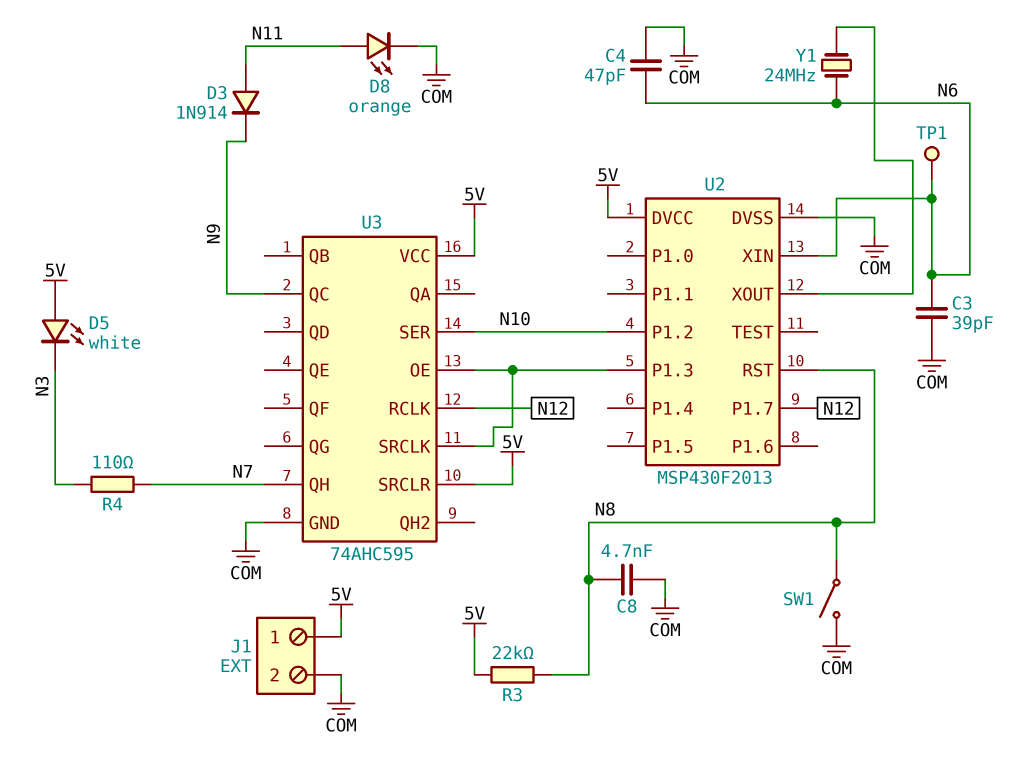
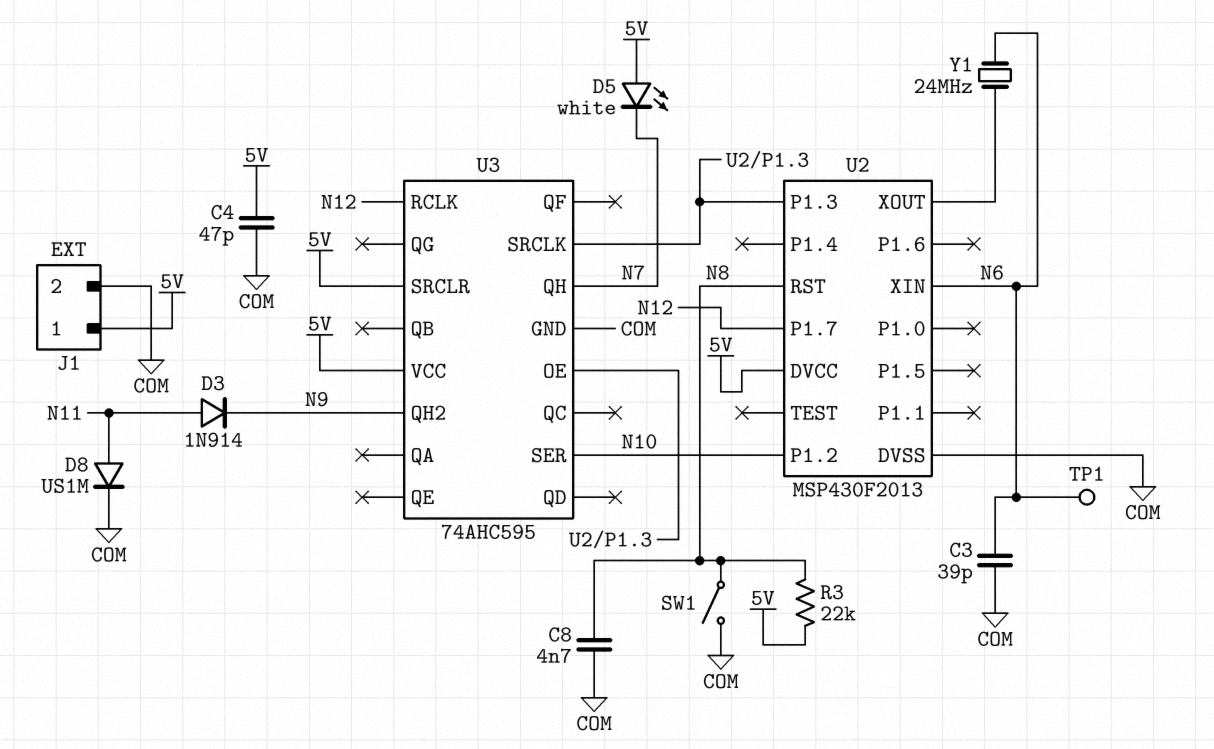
C4: 47pF (COM, N6) -> 47pF (5V, COM)
D5: LED white (A 5V, K N3) -> LED white (A 5V, K N7)
D8: LED orange (A N11, K COM) -> diode US1M (A N11, K COM)
R4: 110 (N3, N7) -> none
U3 pin QC: N9 -> none
U3 pin QH2: none -> N9

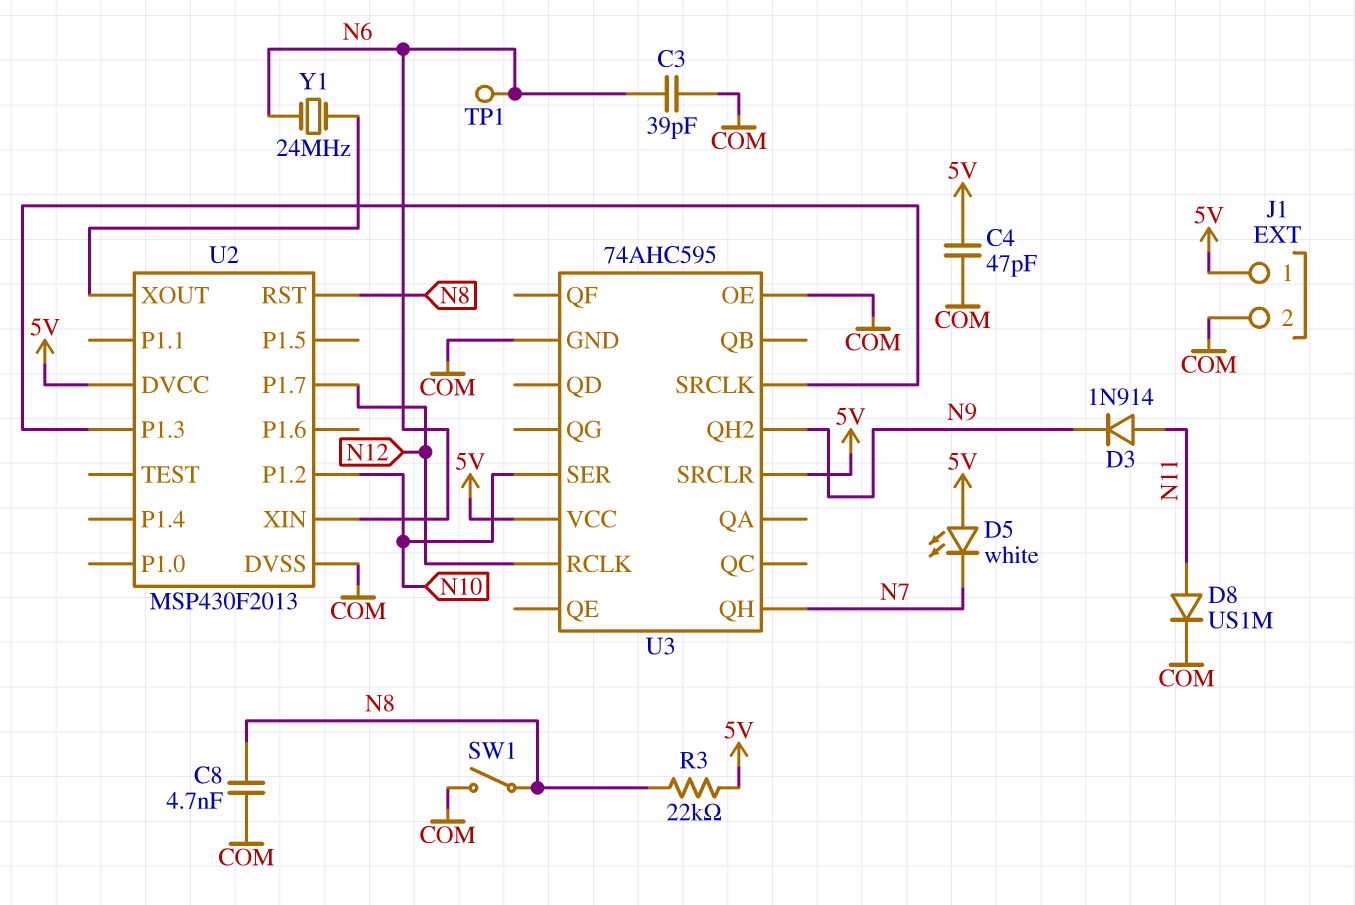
U3 pin OE: U2/P1.3 -> COM

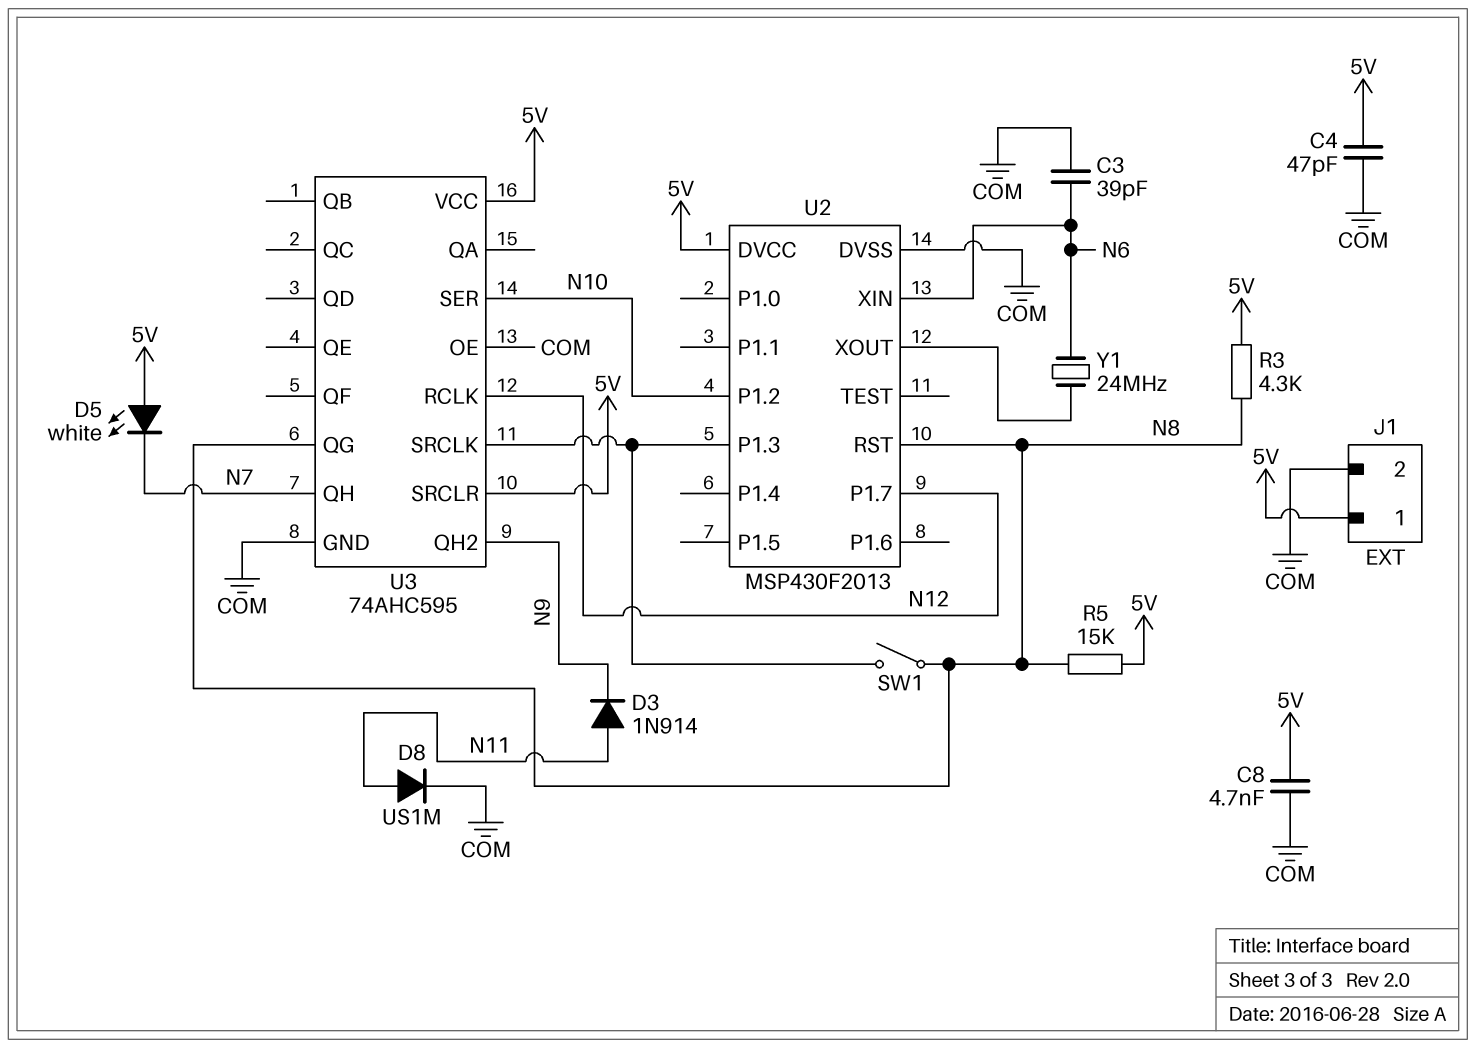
C8: 4.7nF (COM, N8) -> 4.7nF (5V, COM)
R3: 22k (5V, N8) -> 4.3k (5V, N8)
R5: none -> 15k (5V, N8)
SW1: switch (COM, N8) -> switch (N8, U2/P1.3)
TP1: test point (N6) -> none
U3 pin QG: none -> N8

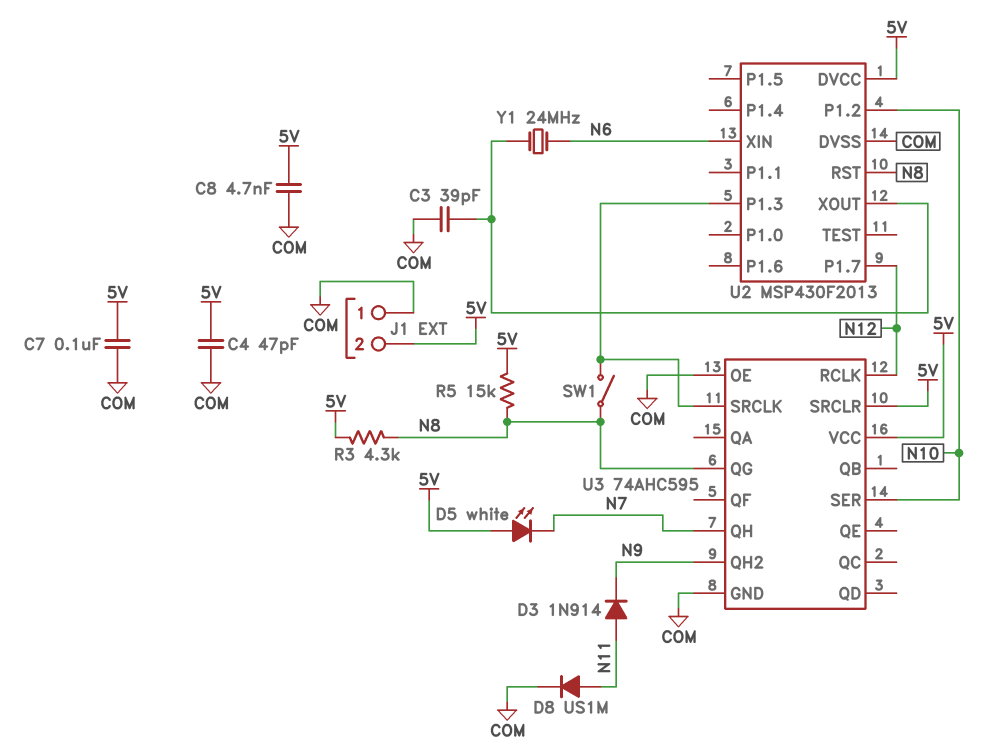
C3: 39pF (COM, N6) -> 39pF (COM, U2/XOUT)
C7: none -> 100nF (5V, COM)
J1 pin 1: 5V -> COM
J1 pin 2: COM -> 5V

